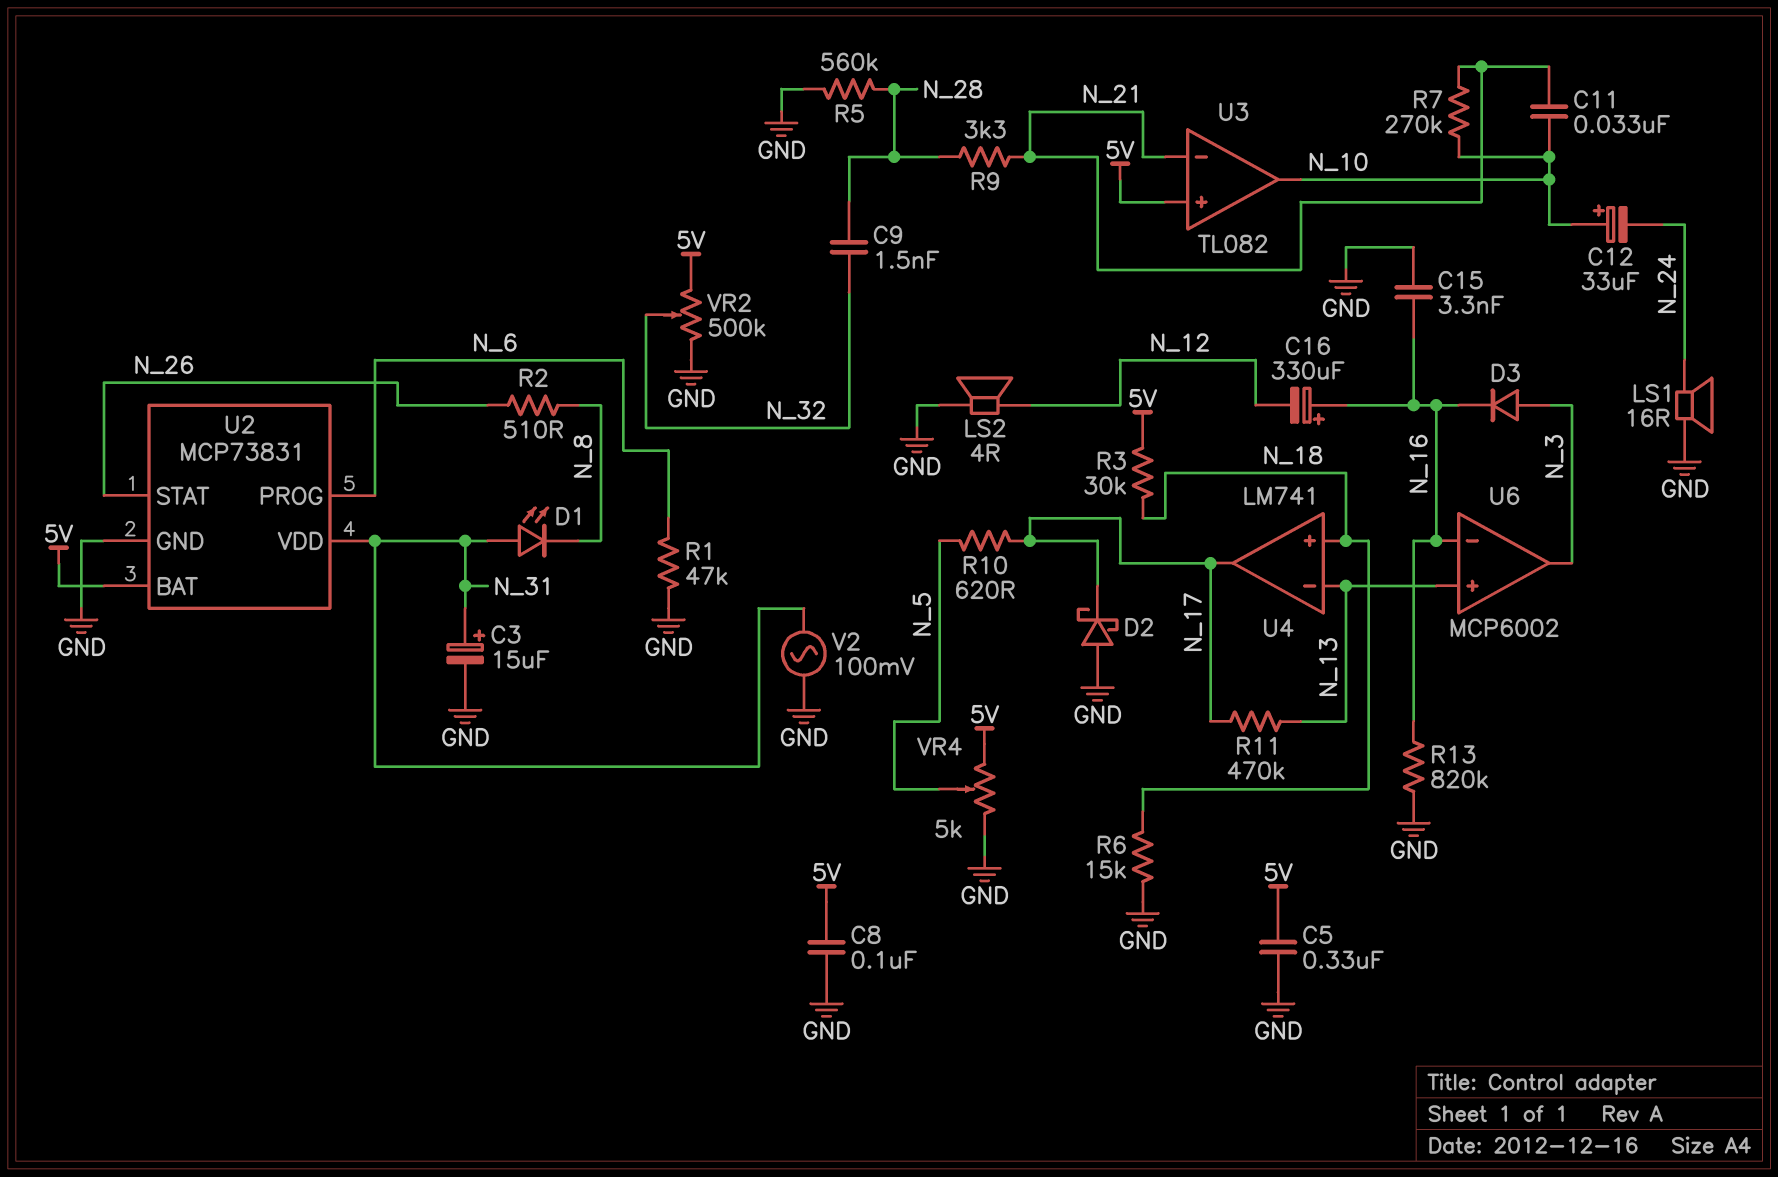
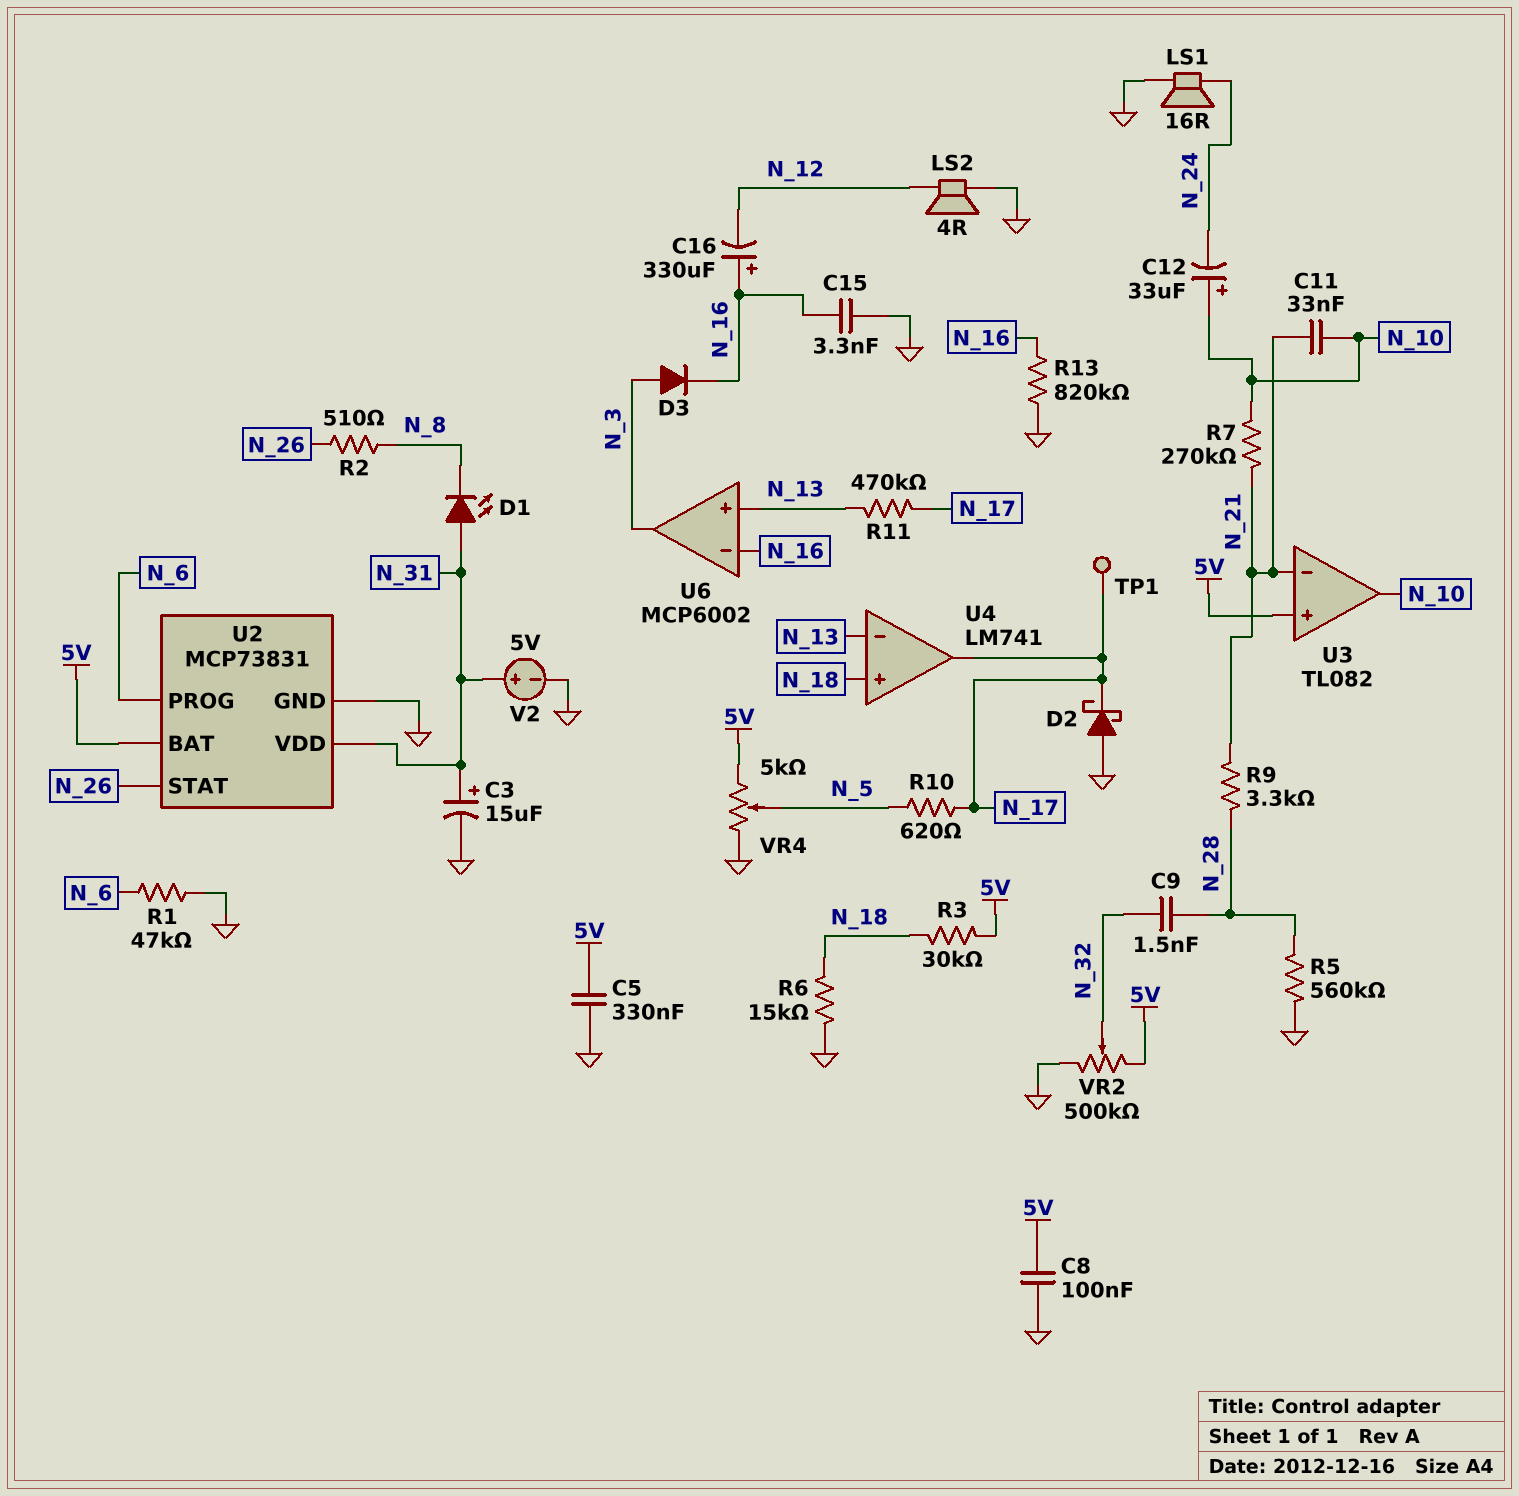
TP1: none -> test point (N_17)
V2: AC 100mV (GND, N_31) -> 5V (plus N_31, minus GND)

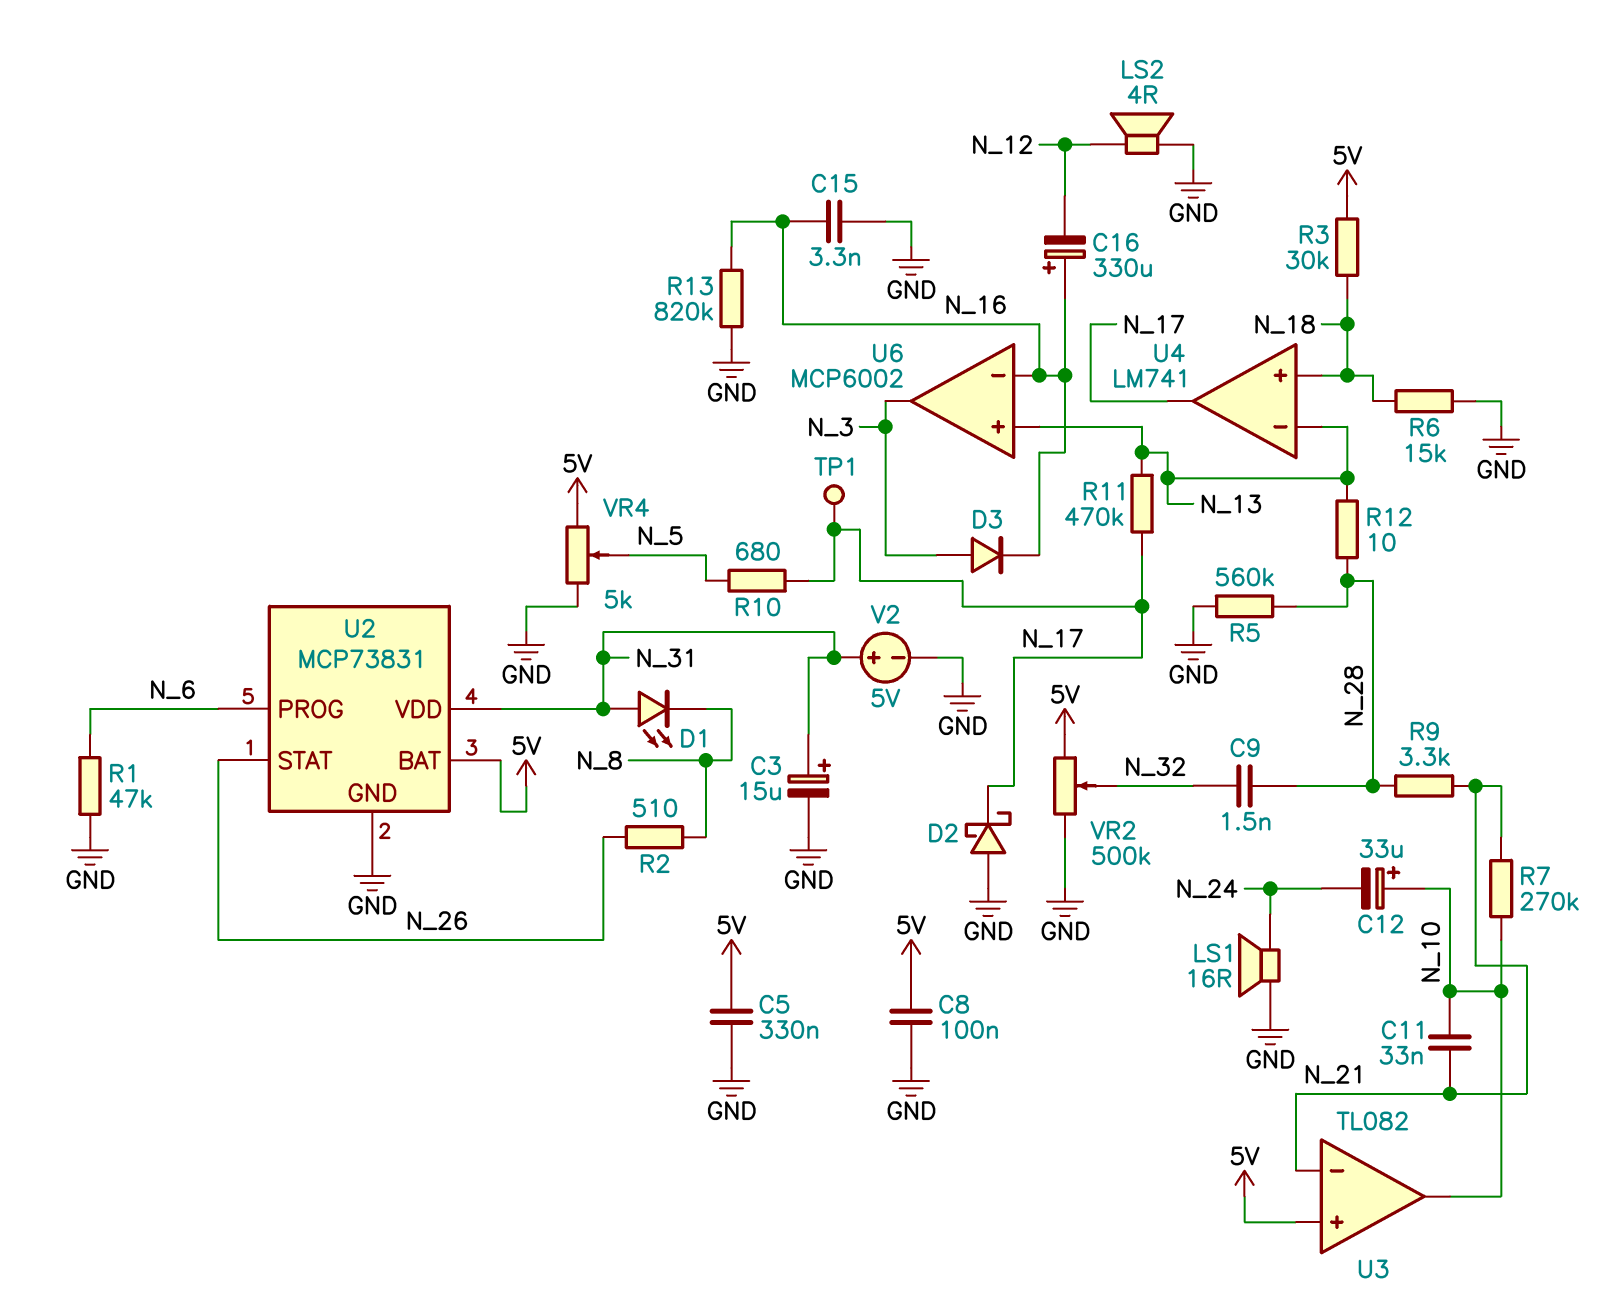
R10: 620 (N_5, N_17) -> 680 (N_5, N_17)
R12: none -> 10 (N_13, N_28)

